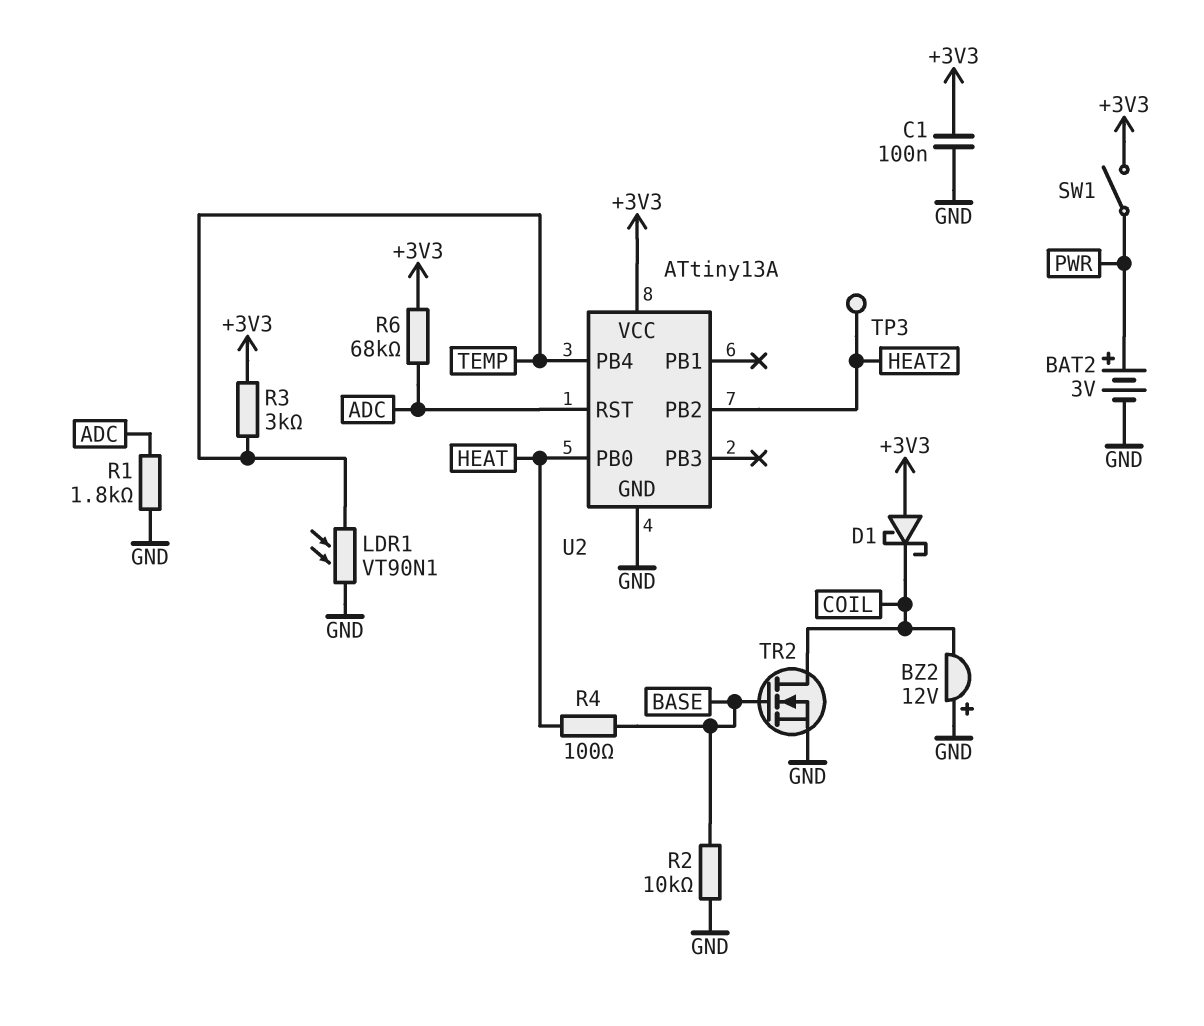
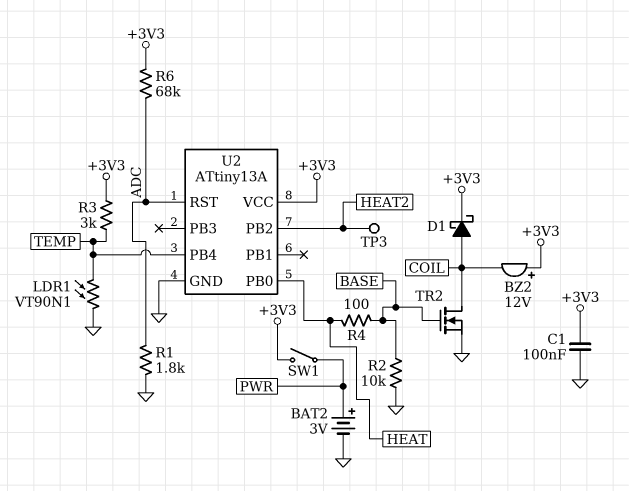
BZ2: buzzer 12V (plus GND, minus COIL) -> buzzer 12V (plus +3V3, minus COIL)
D1: schottky (A +3V3, K COIL) -> schottky (A COIL, K +3V3)

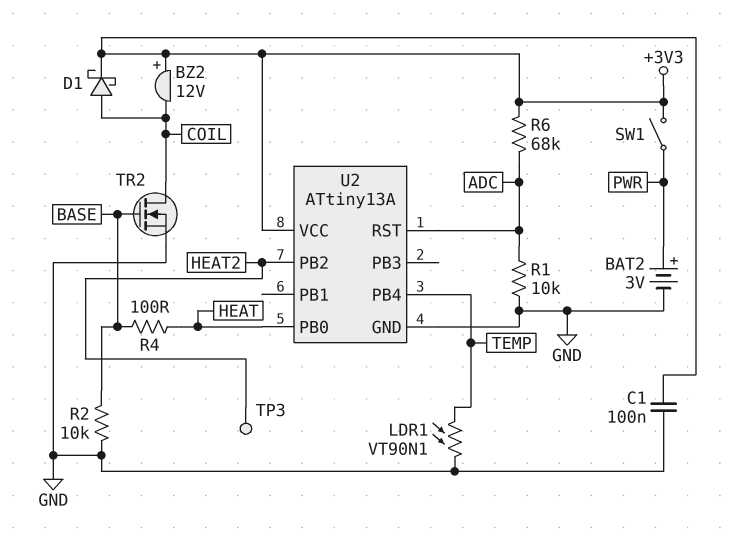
R1: 1.8k (ADC, GND) -> 10k (ADC, GND)
R3: 3k (+3V3, TEMP) -> none

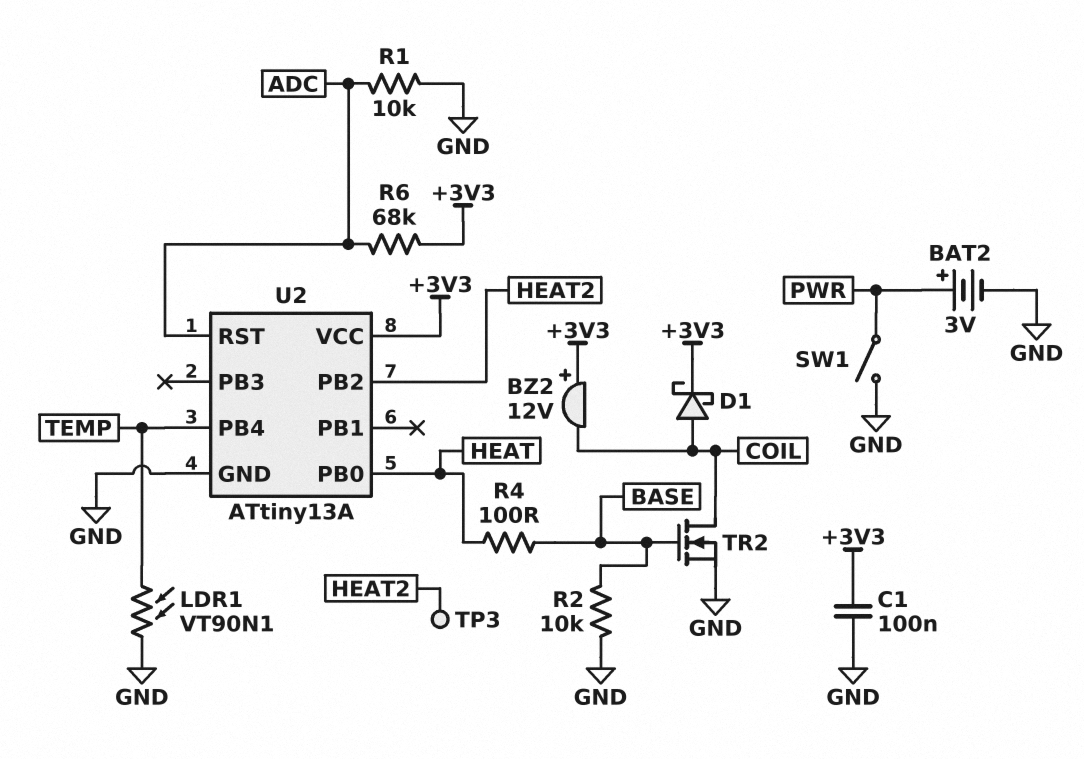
SW1: switch (+3V3, PWR) -> switch (GND, PWR)

